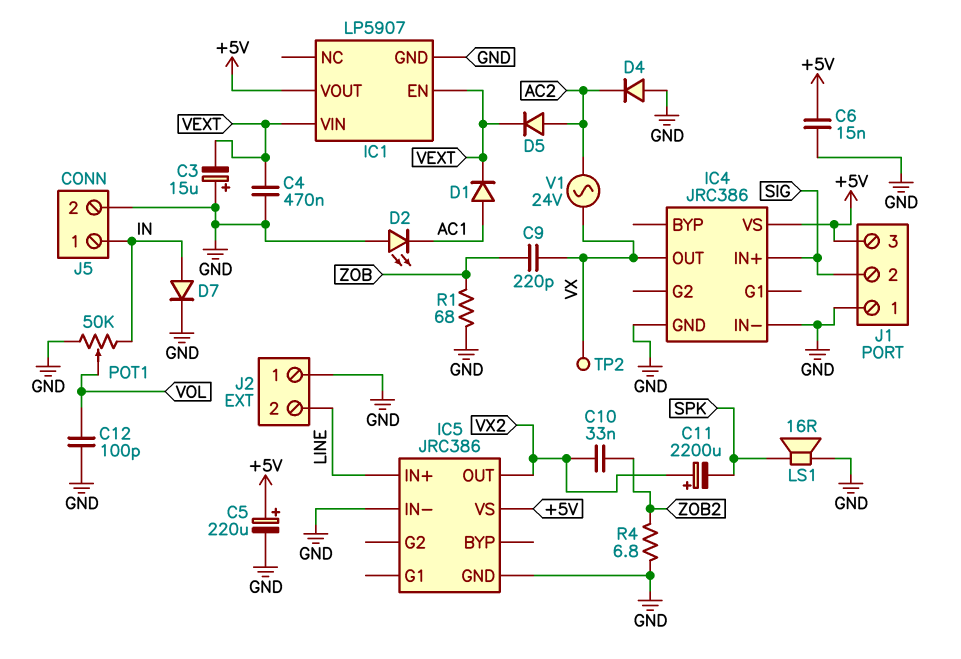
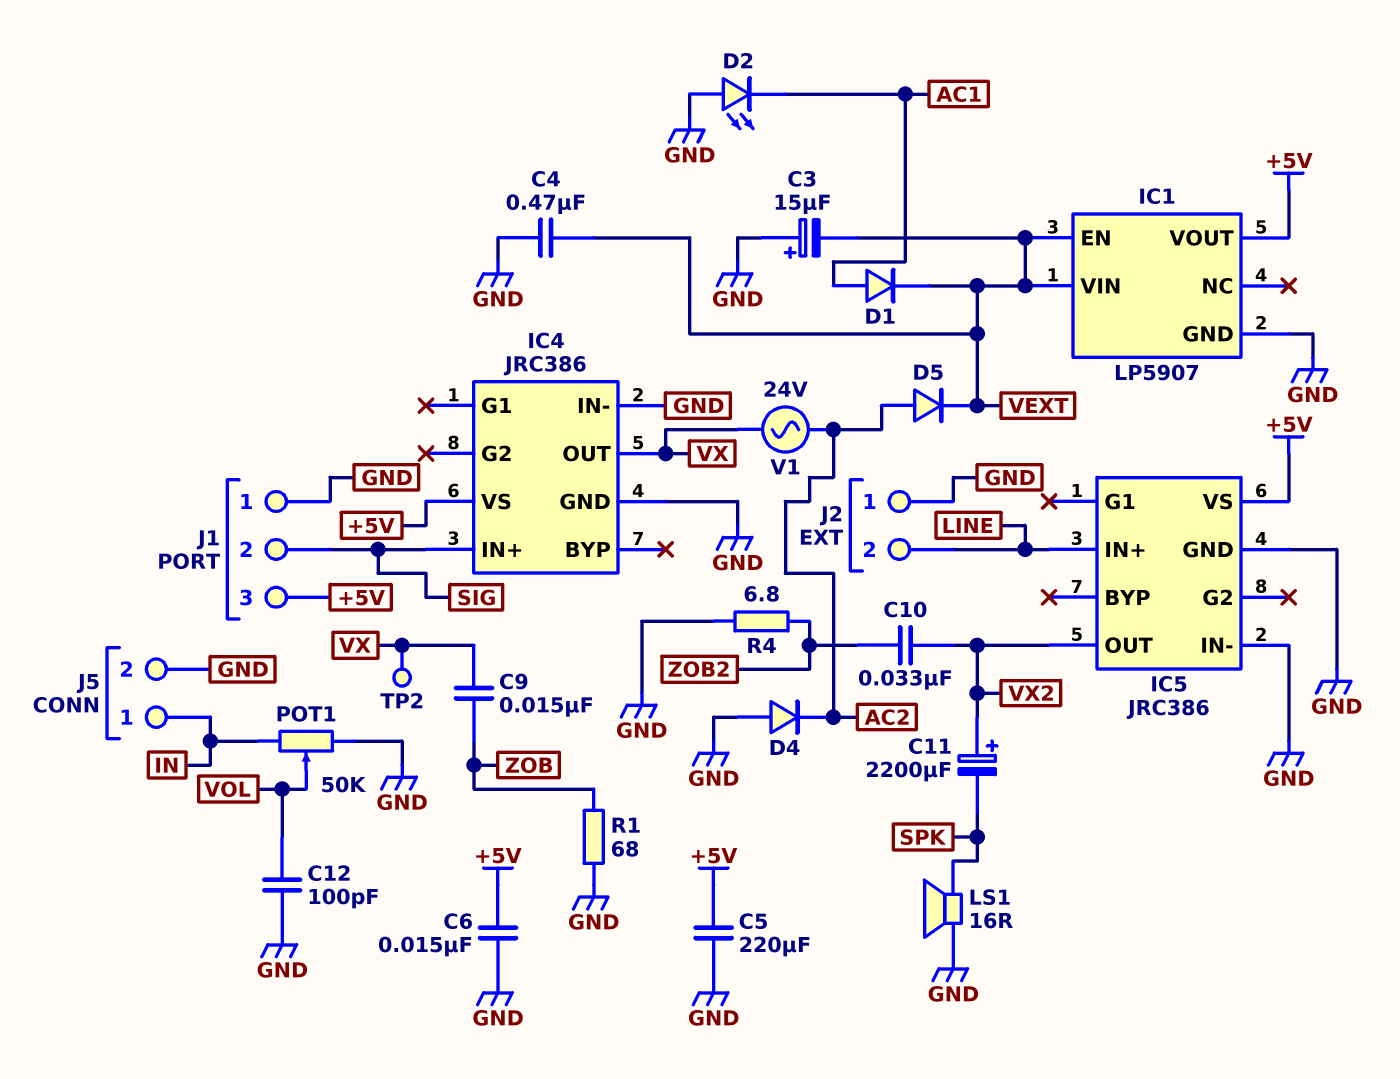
C5: 220uF (plus +5V, minus GND) -> 220uF (+5V, GND)
C9: 220pF (VX, ZOB) -> 15nF (VX, ZOB)
D7: diode (A IN, K GND) -> none

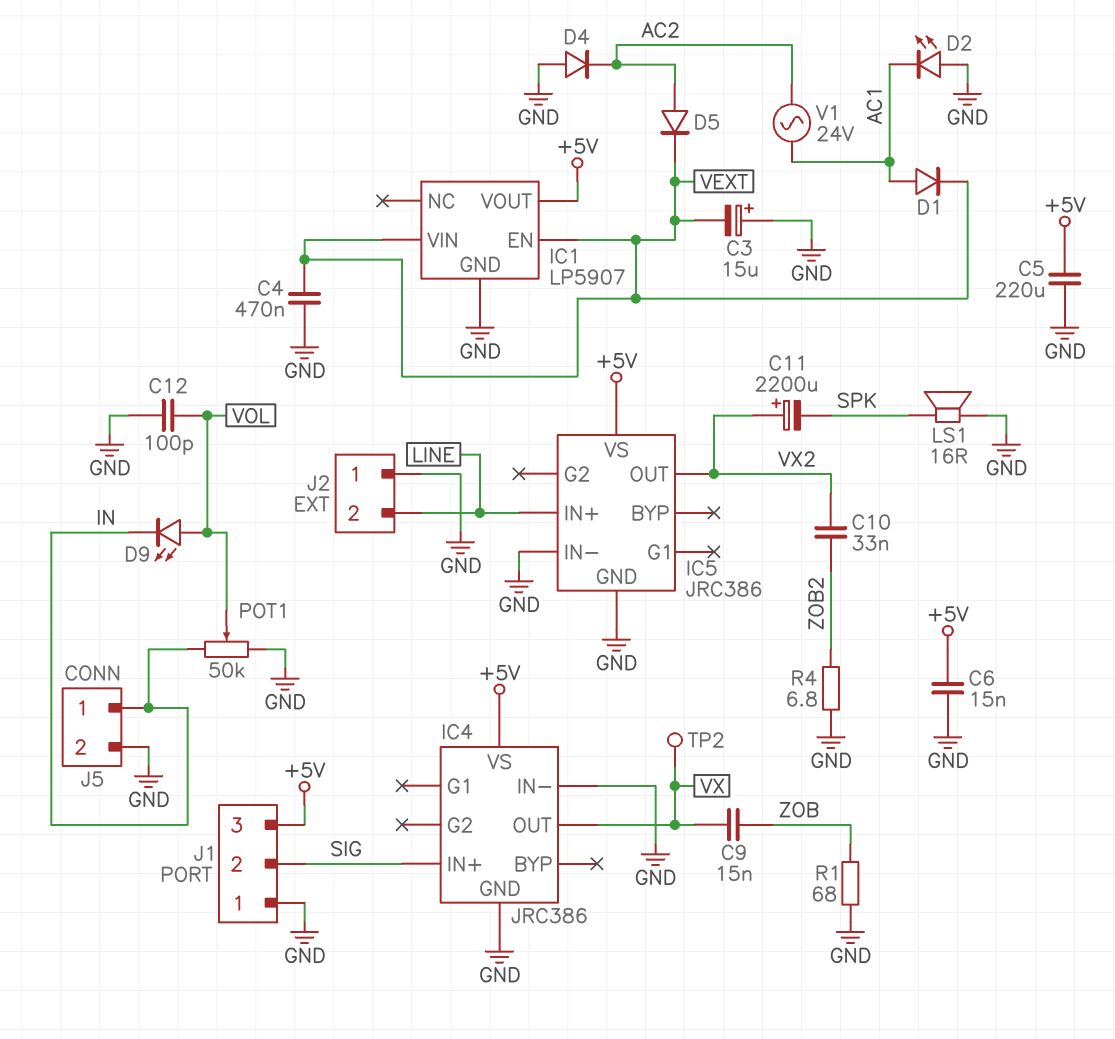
D9: none -> LED (A VOL, K IN)
V1: AC 24V (AC2, VX) -> AC 24V (AC1, AC2)

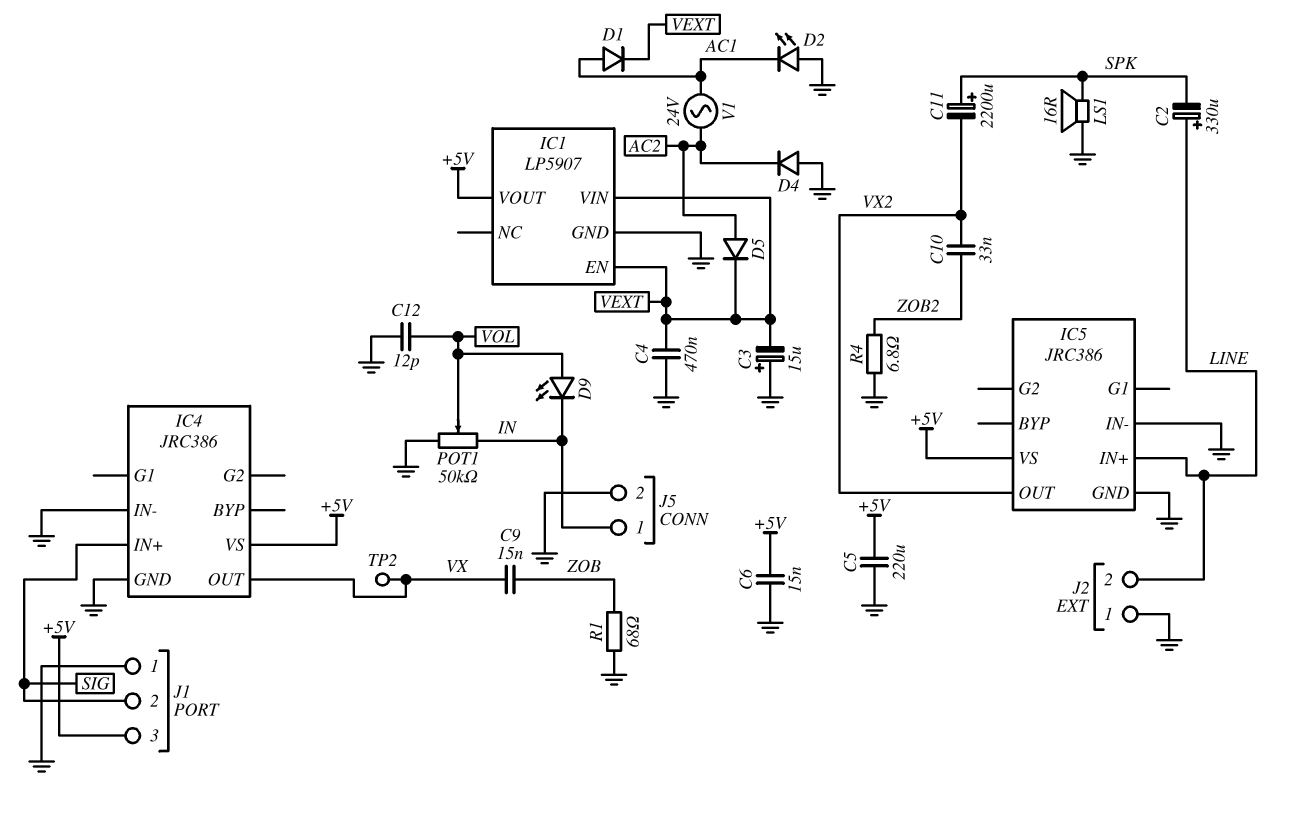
C2: none -> 330uF (plus LINE, minus SPK)
C11: 2200uF (plus VX2, minus SPK) -> 2200uF (plus SPK, minus VX2)
C12: 100pF (GND, VOL) -> 12pF (GND, VOL)

